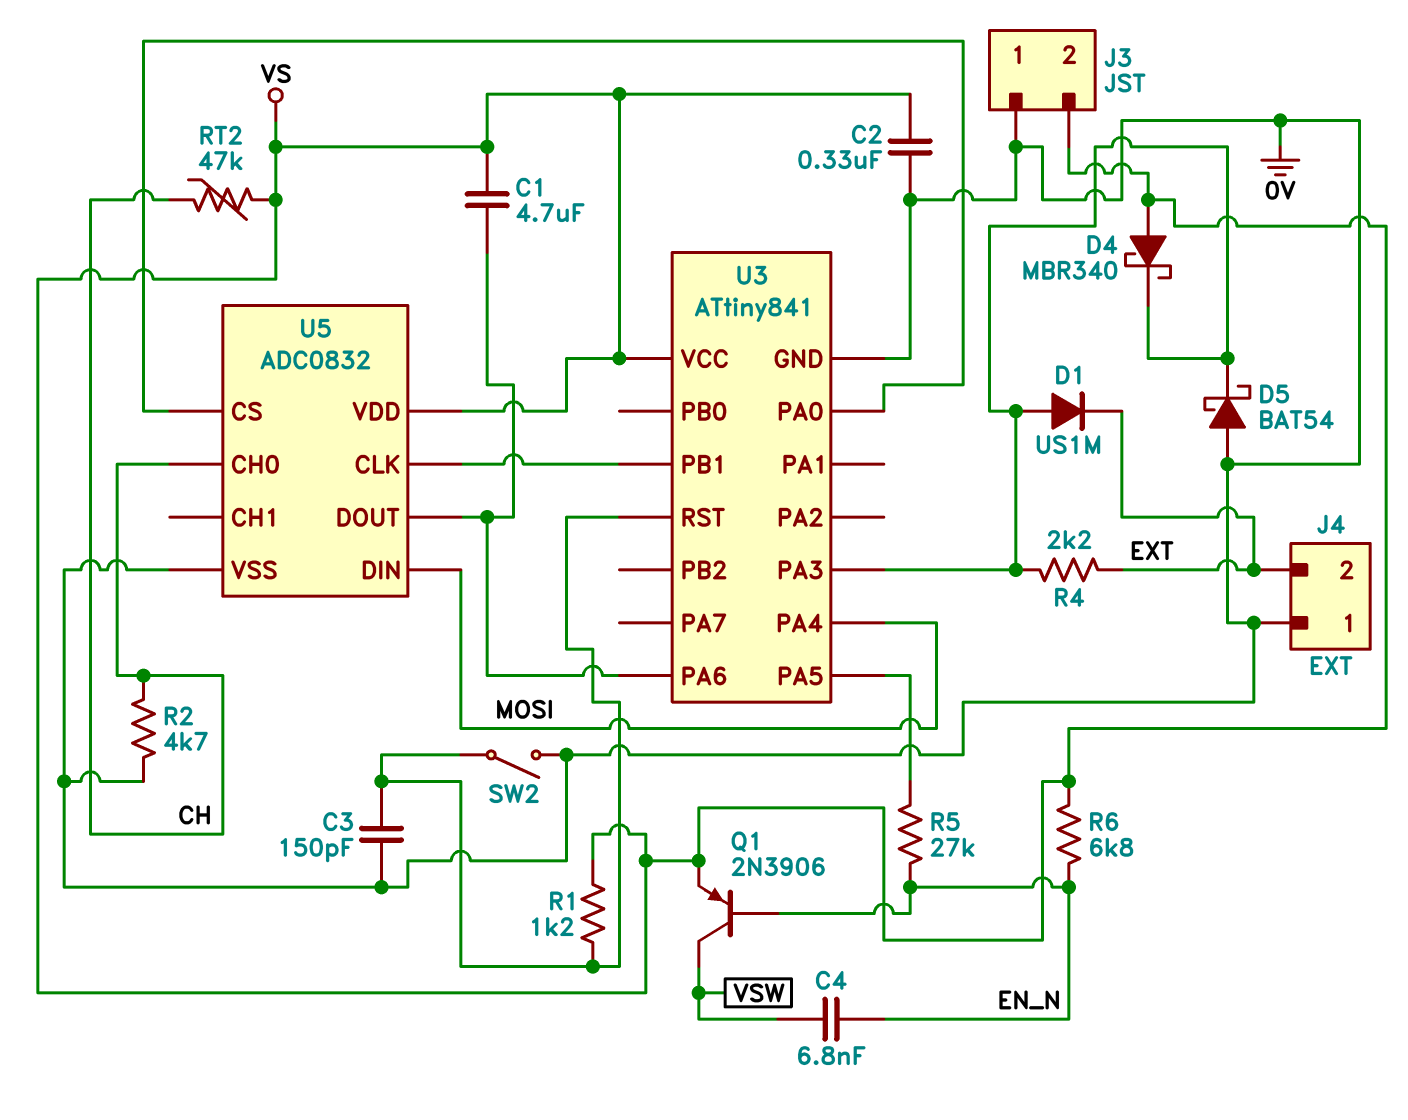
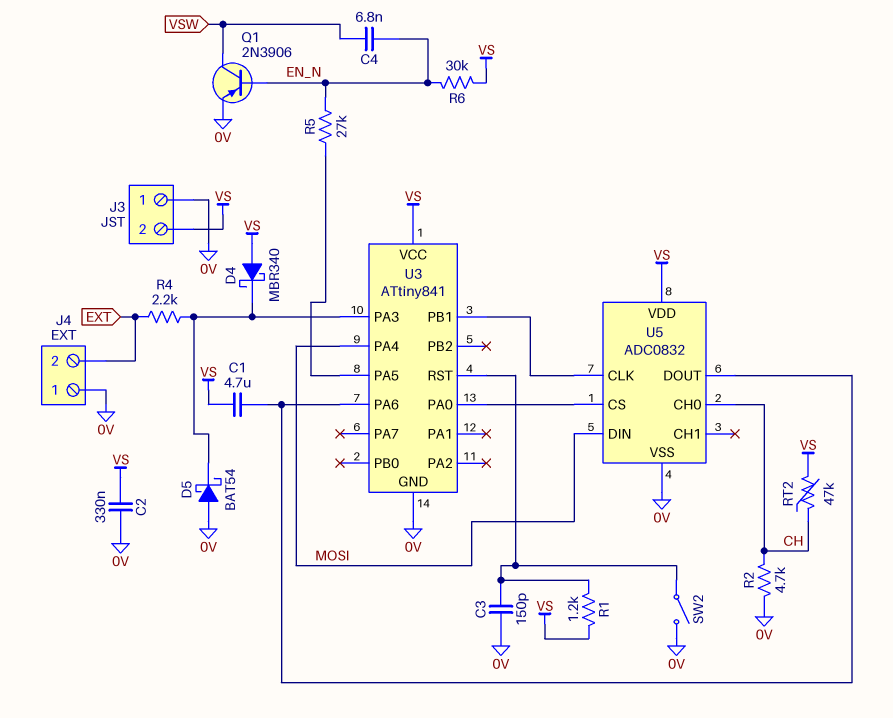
D1: diode US1M (A U3/PA3, K EXT) -> none
Q1: PNP 2N3906 (B EN_N, C VSW, E VS) -> PNP 2N3906 (B EN_N, C VSW, E 0V)
R6: 6.8k (EN_N, VS) -> 30k (EN_N, VS)

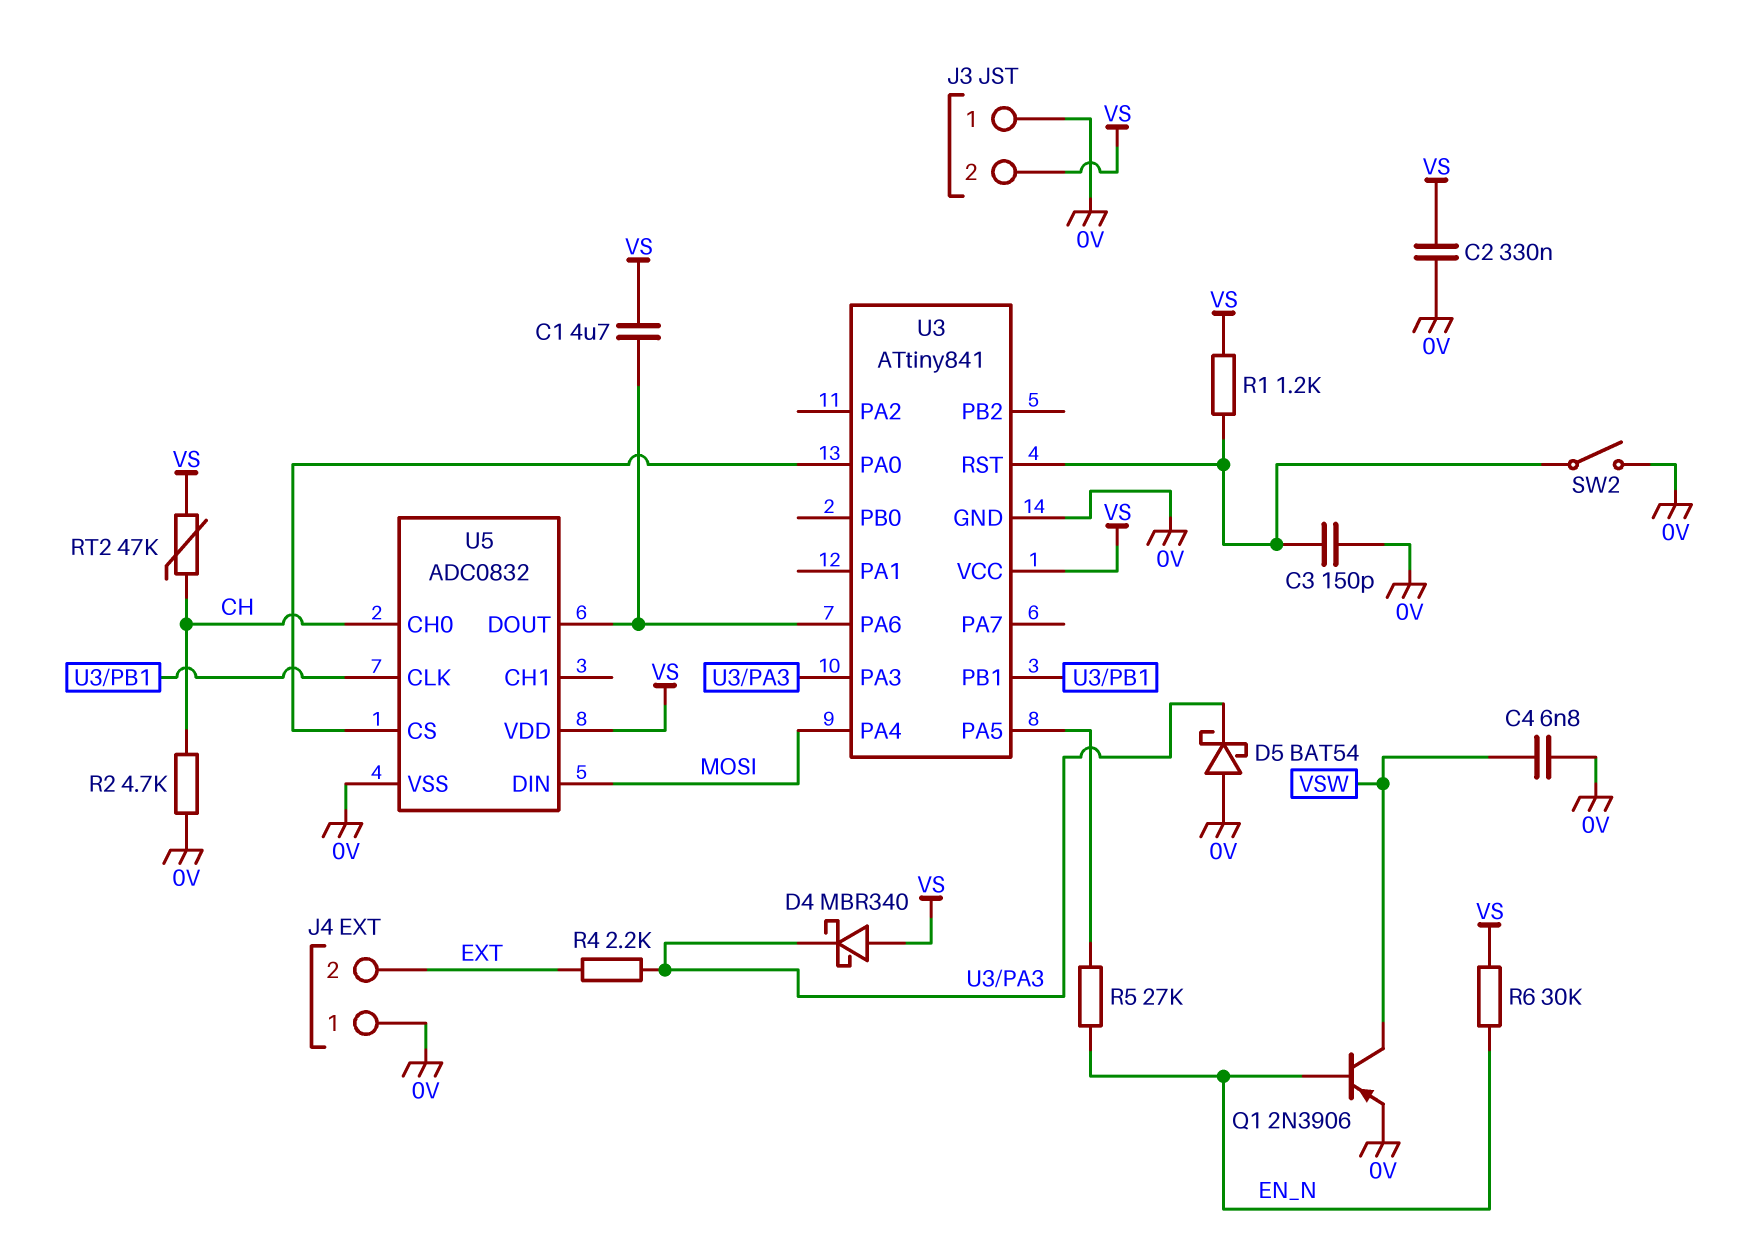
C4: 6.8nF (EN_N, VSW) -> 6.8nF (0V, VSW)

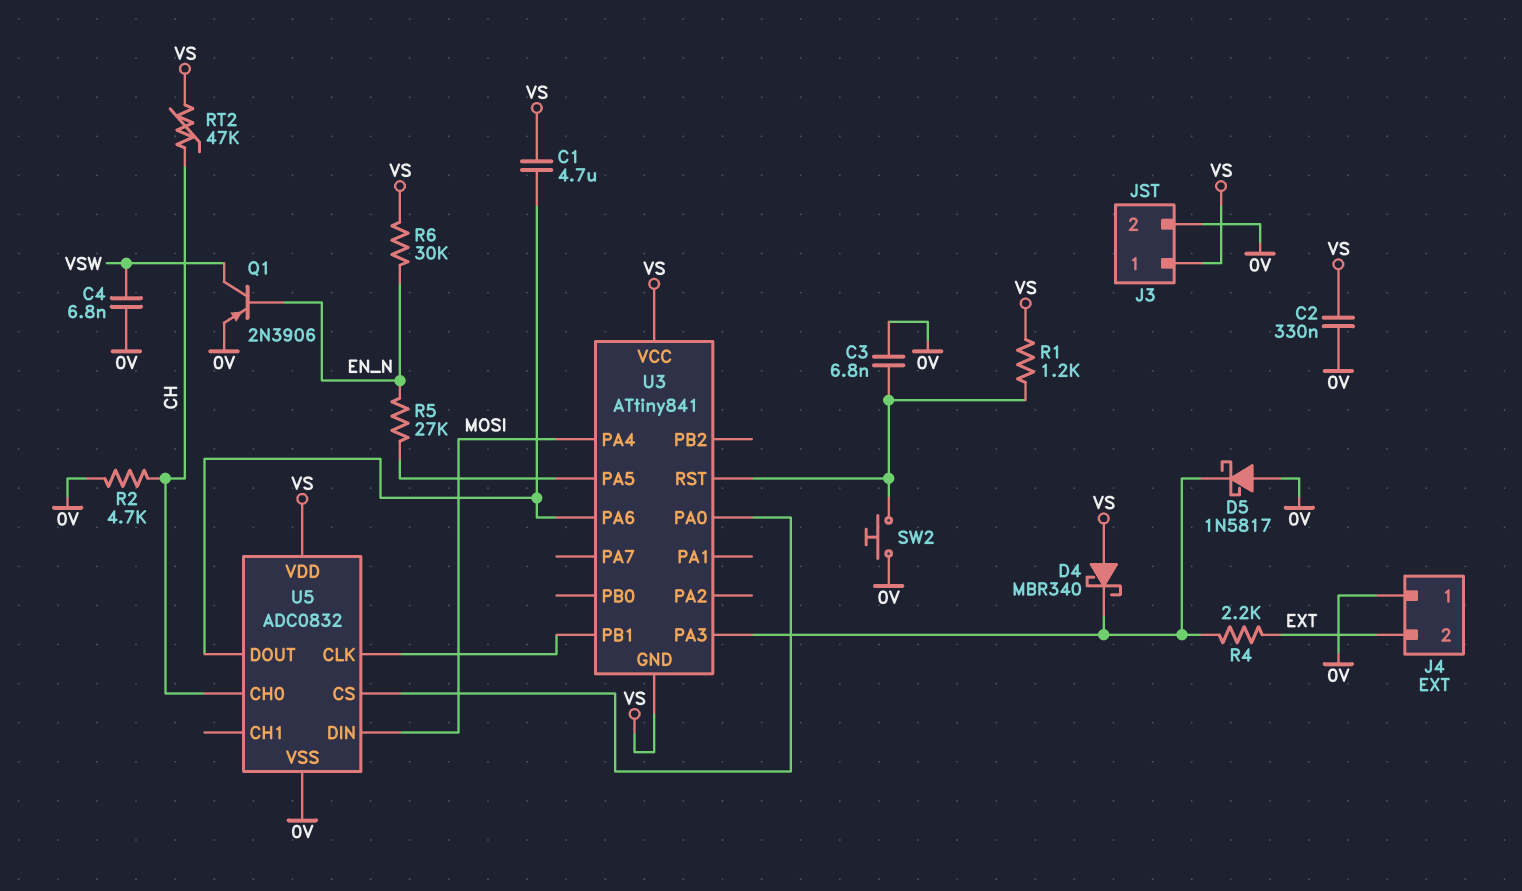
C3: 150pF (0V, U3/RST) -> 6.8nF (0V, U3/RST)
D5: schottky BAT54 (A 0V, K U3/PA3) -> schottky 1N5817 (A 0V, K U3/PA3)
J3 pin 1: 0V -> VS
J3 pin 2: VS -> 0V
SW2: switch (0V, U3/RST) -> button (0V, U3/RST)
U3 pin GND: 0V -> VS

